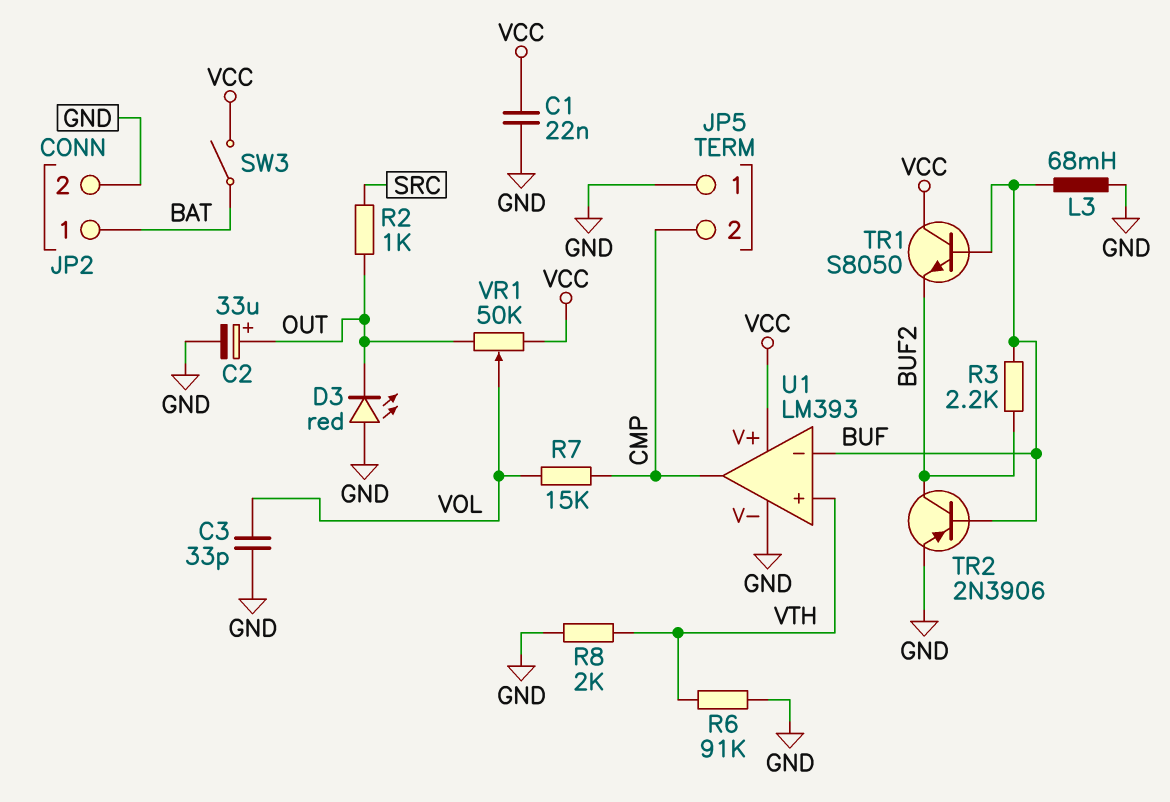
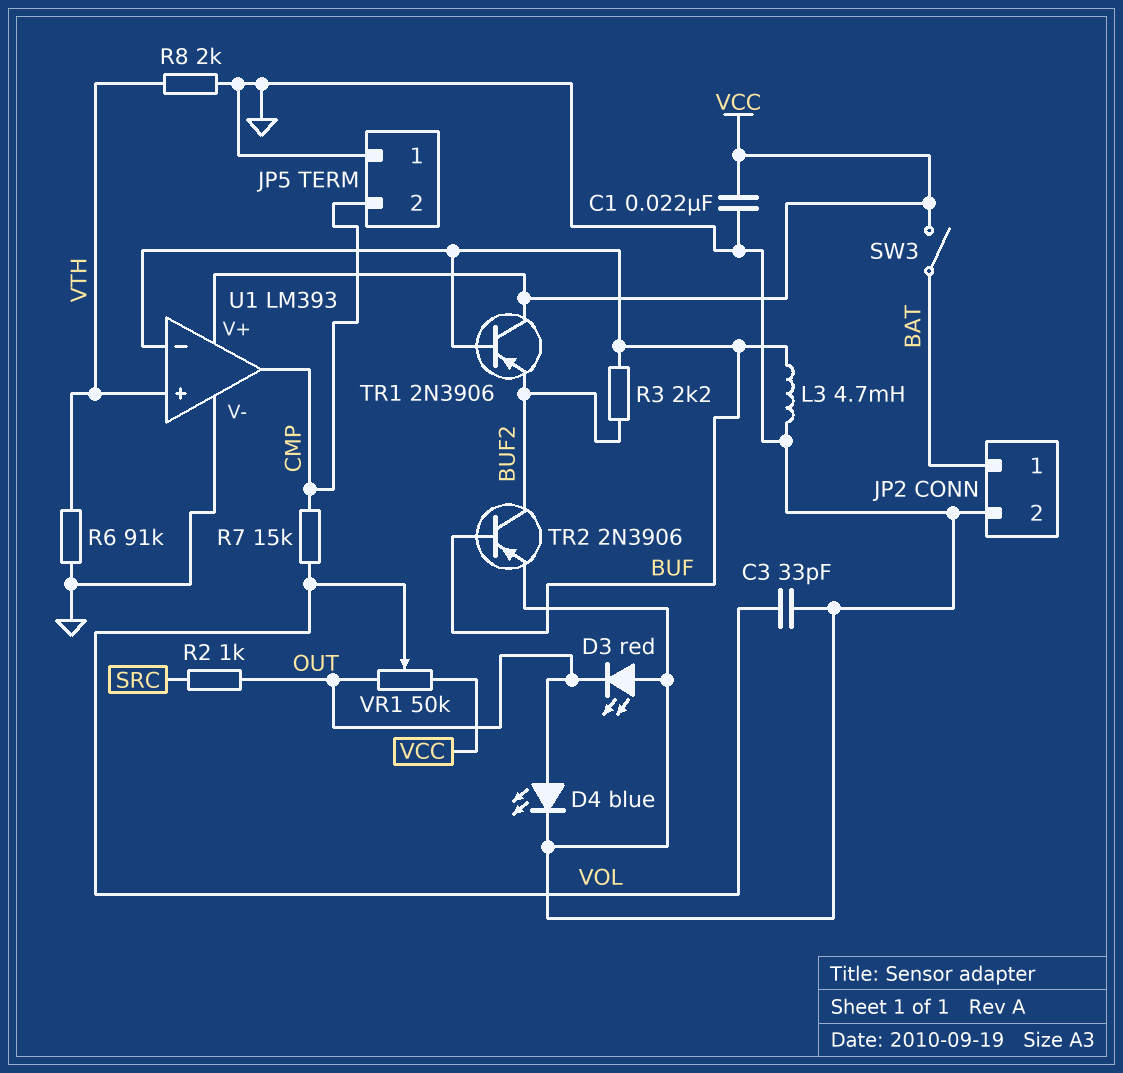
C2: 33uF (plus OUT, minus GND) -> none
D4: none -> LED blue (A OUT, K GND)
L3: 68mH (BUF, GND) -> 4.7mH (BUF, GND)
TR1: NPN S8050 (B BUF, C VCC, E BUF2) -> PNP 2N3906 (B BUF, C VCC, E BUF2)

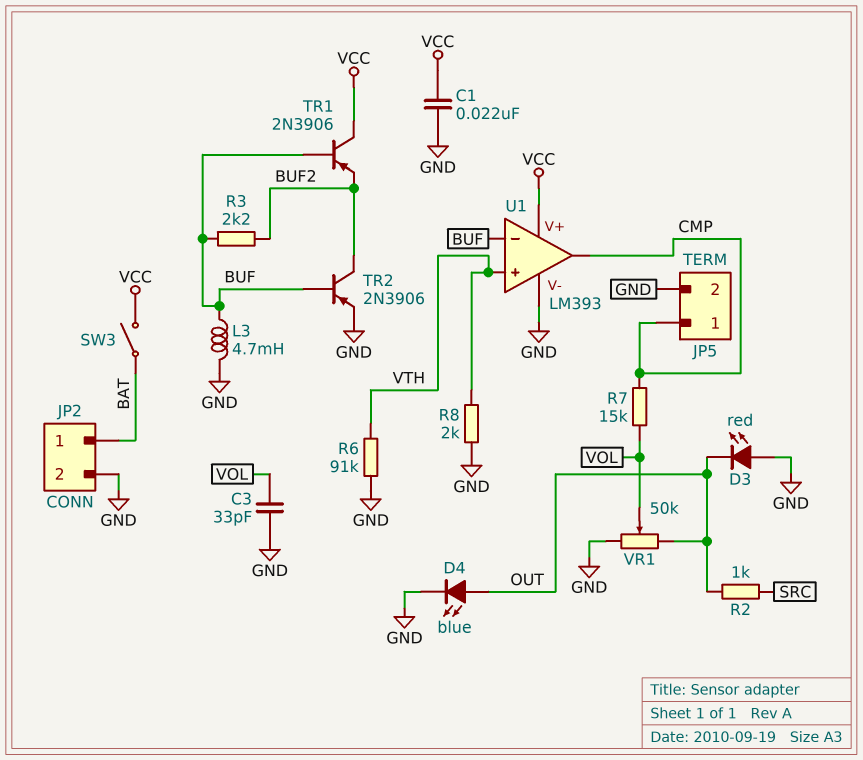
JP5 pin 1: GND -> CMP
JP5 pin 2: CMP -> GND
VR1: 50k (OUT, VCC, wiper VOL) -> 50k (GND, OUT, wiper VOL)

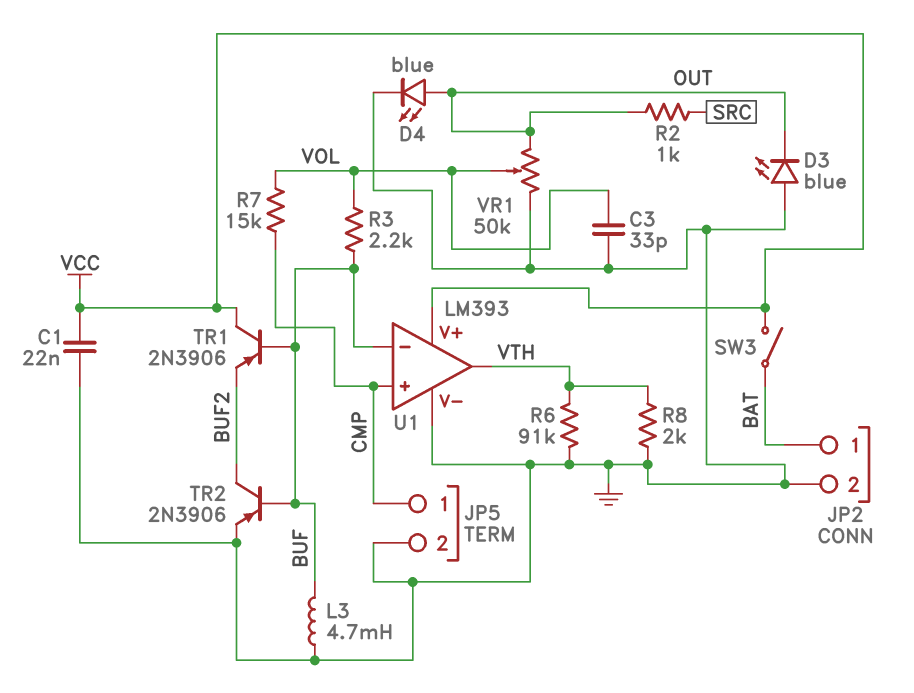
D3: LED red (A GND, K OUT) -> LED blue (A GND, K OUT)
R3: 2.2k (BUF, BUF2) -> 2.2k (BUF, VOL)
U1 pin in+: VTH -> CMP
U1 pin out: CMP -> VTH

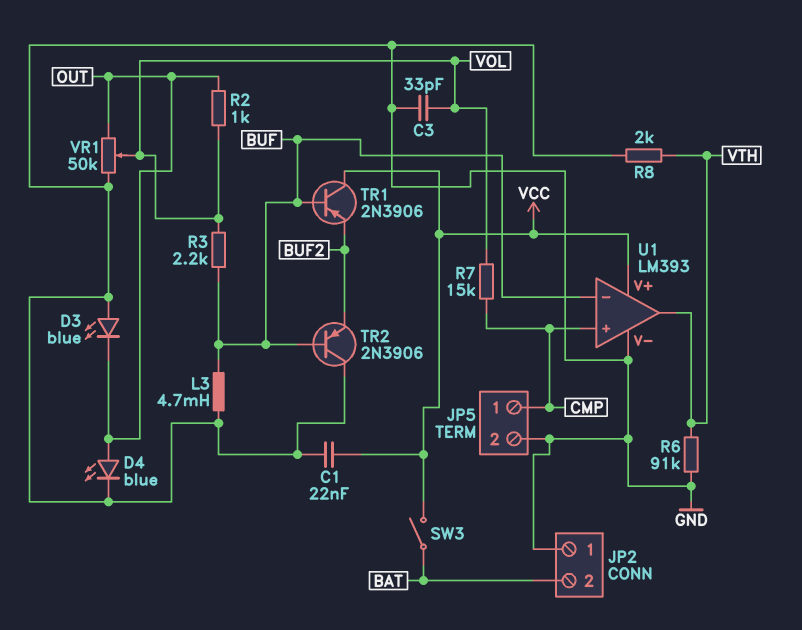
JP2 pin 1: BAT -> GND
JP2 pin 2: GND -> BAT
R2: 1k (OUT, SRC) -> 1k (OUT, VOL)
TR2: PNP 2N3906 (B BUF, C BUF2, E GND) -> PNP 2N3906 (B BUF, C GND, E BUF2)

